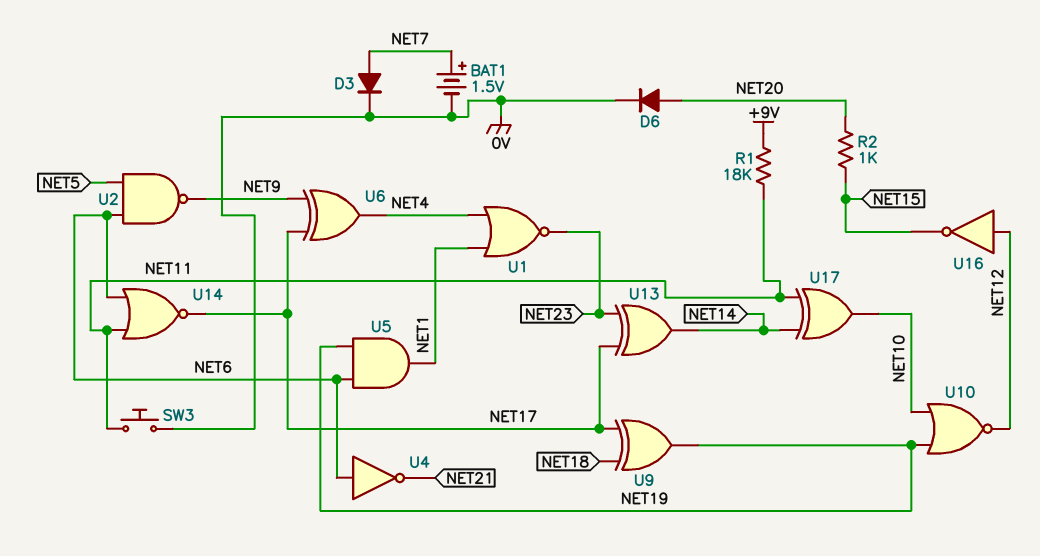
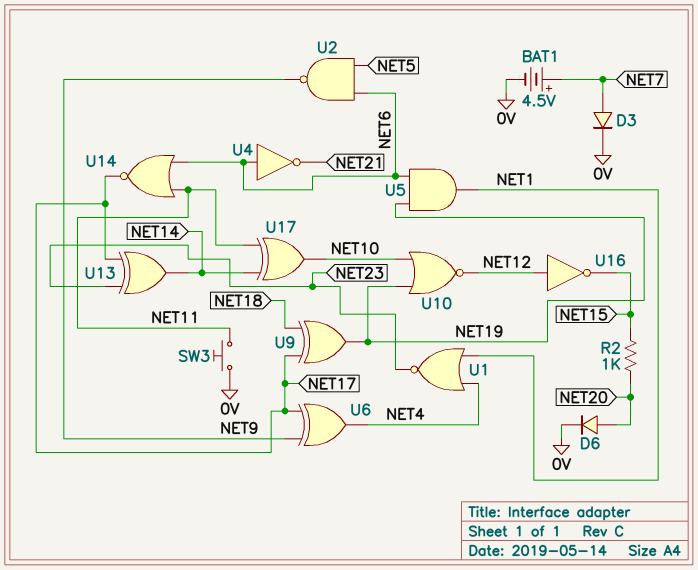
BAT1: 1.5V (plus NET7, minus 0V) -> 4.5V (plus NET7, minus 0V)
R1: 18k (+9V, NET11) -> none

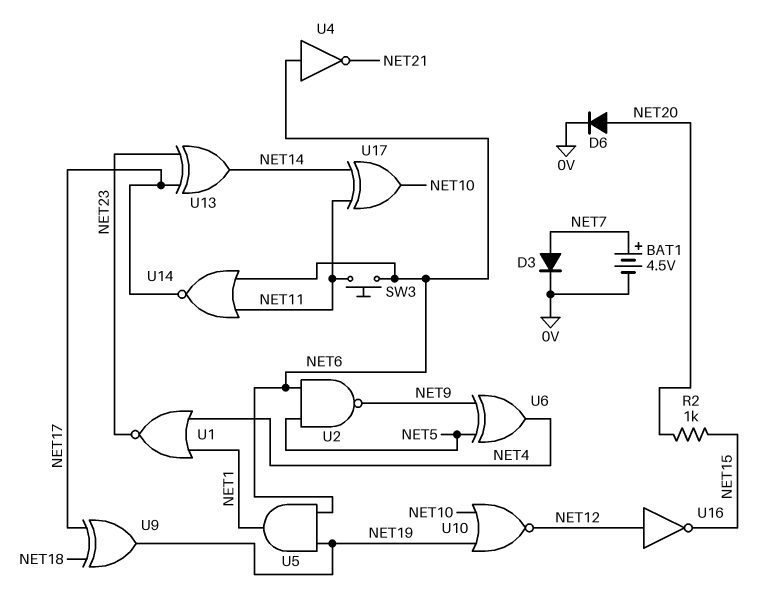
SW3: button (0V, NET11) -> button (NET6, NET11)
U6: XOR (in NET9, in NET17, out NET4) -> XOR (in NET5, in NET9, out NET4)

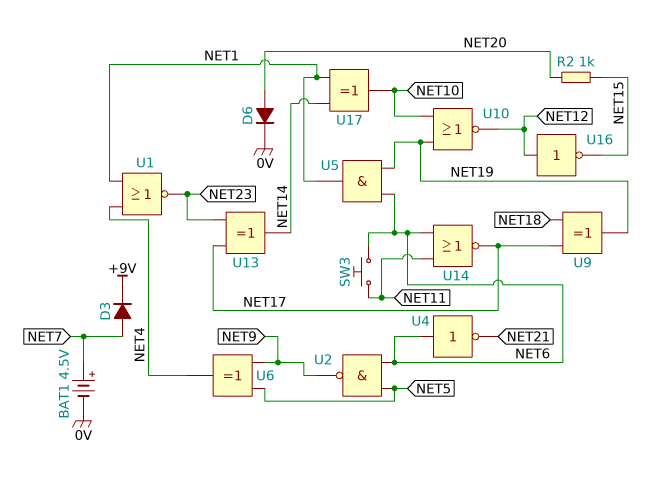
D3: diode (A NET7, K 0V) -> diode (A NET7, K +9V)
U17: XOR (in NET11, in NET14, out NET10) -> XOR (in NET1, in NET14, out NET10)

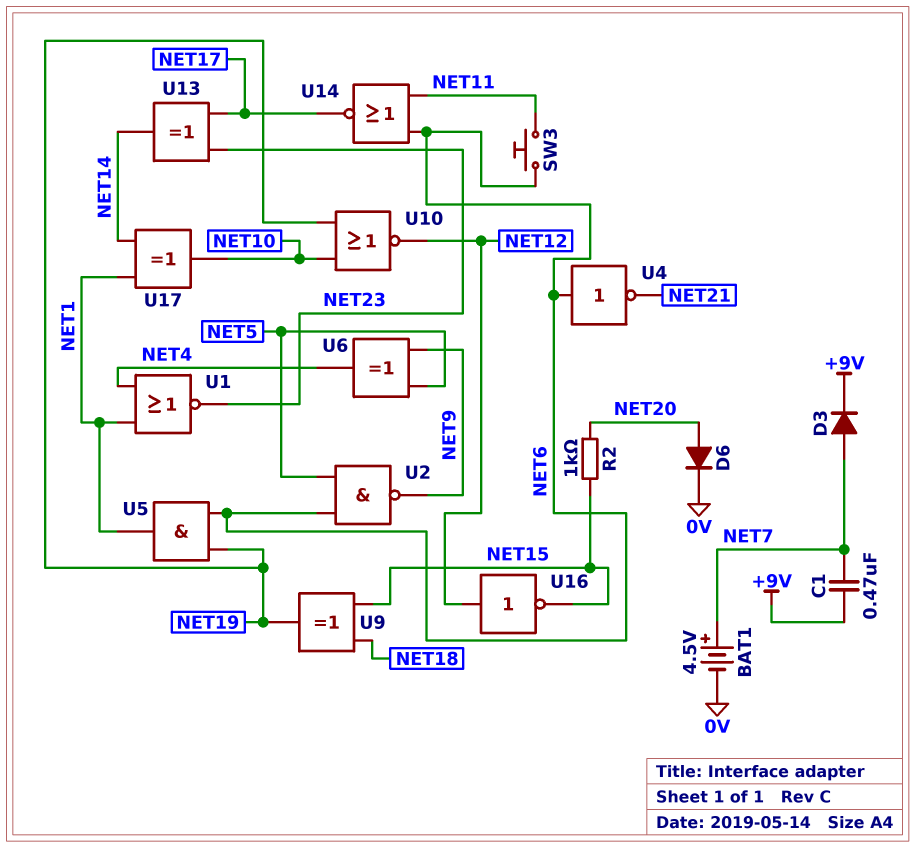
C1: none -> 470nF (+9V, NET7)
U9: XOR (in NET17, in NET18, out NET19) -> XOR (in NET15, in NET18, out NET19)

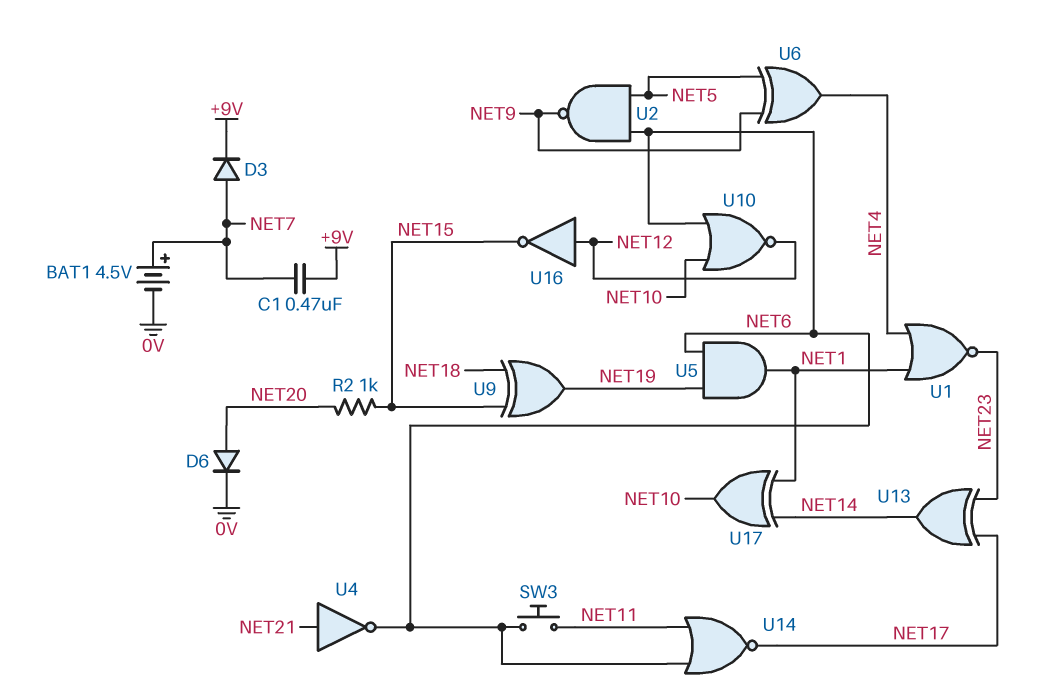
U4: NOT (in NET6, out NET21) -> NOT (in NET21, out NET6)
U10: NOR (in NET10, in NET19, out NET12) -> NOR (in NET6, in NET10, out NET12)

